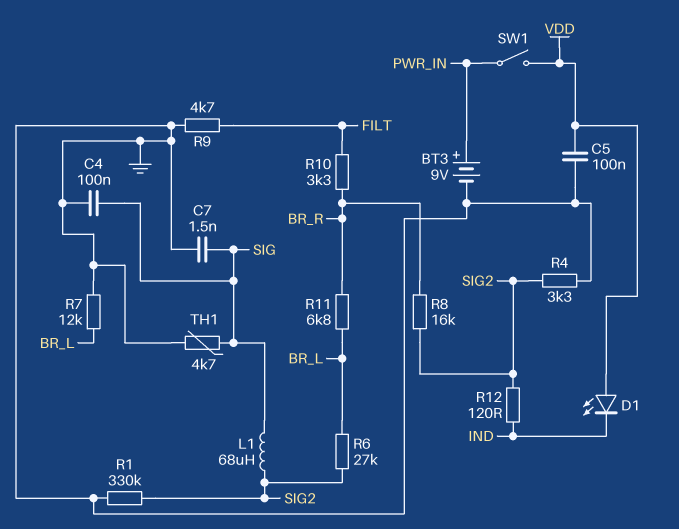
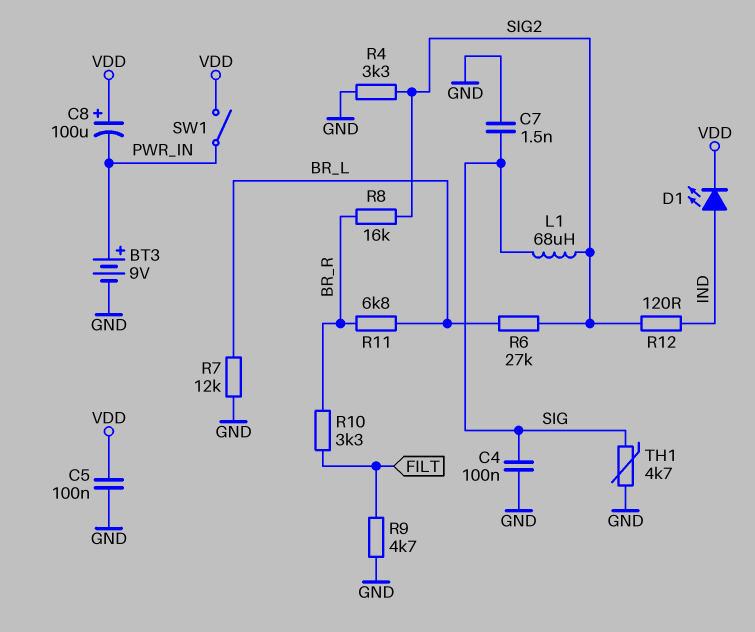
C8: none -> 100uF (plus VDD, minus PWR_IN)
D1: LED (A VDD, K IND) -> LED (A IND, K VDD)
R1: 330k (GND, SIG2) -> none

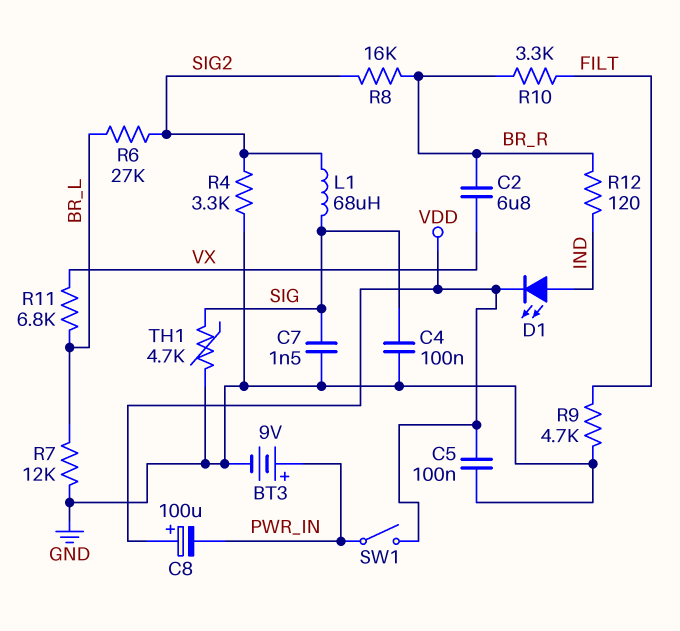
C2: none -> 6.8uF (BR_R, VX)
R11: 6.8k (BR_L, BR_R) -> 6.8k (BR_L, VX)
R12: 120 (IND, SIG2) -> 120 (BR_R, IND)

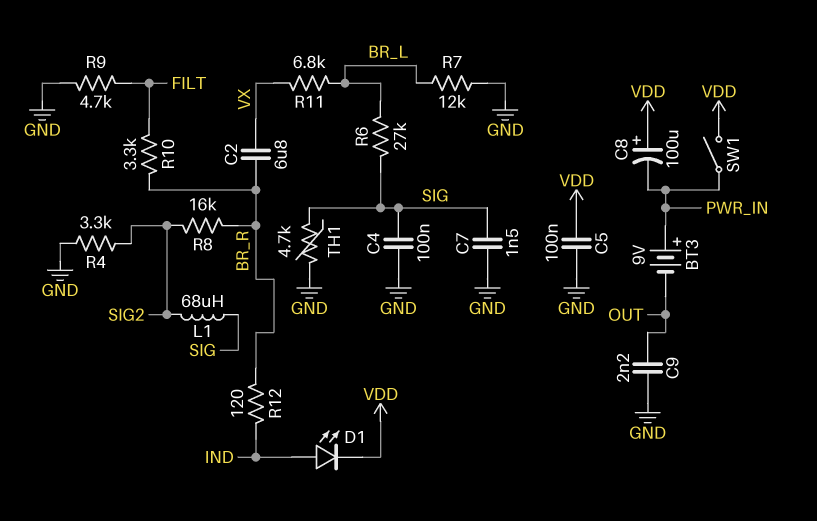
BT3: 9V (plus PWR_IN, minus GND) -> 9V (plus PWR_IN, minus OUT)
C9: none -> 2.2nF (GND, OUT)
R6: 27k (BR_L, SIG2) -> 27k (BR_L, SIG)

